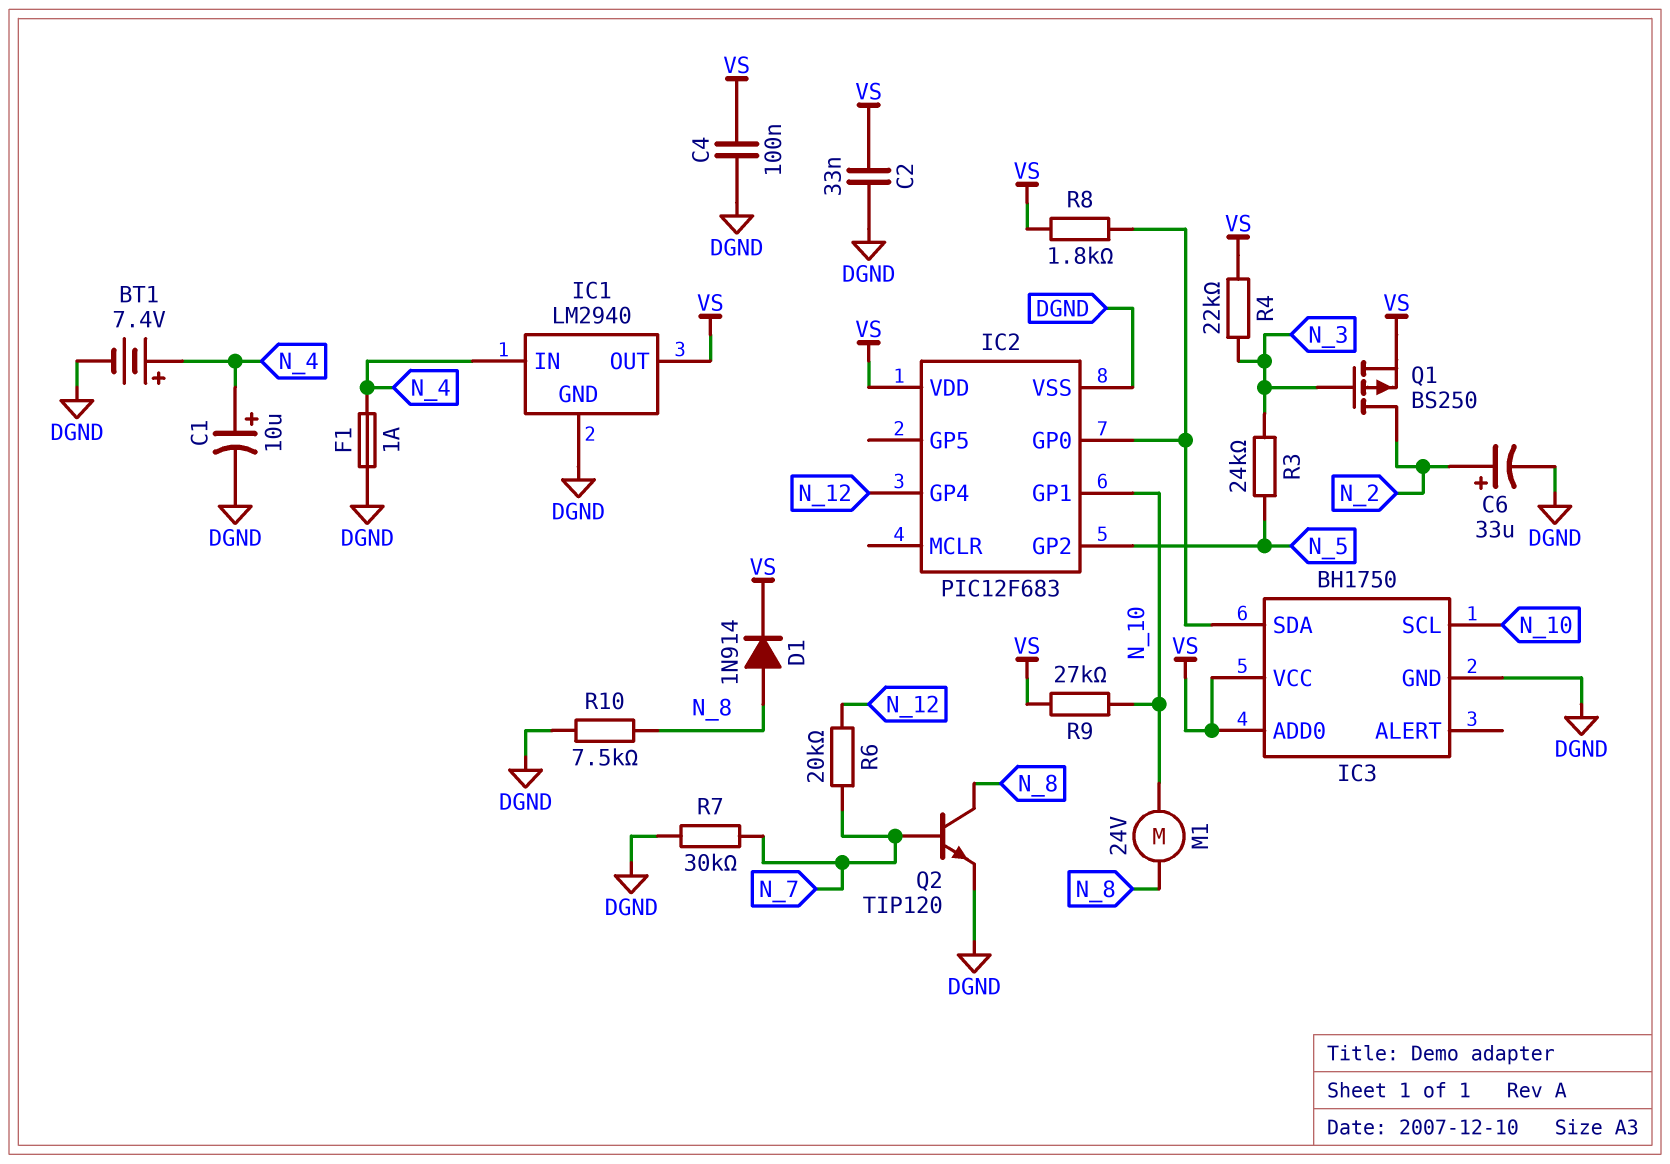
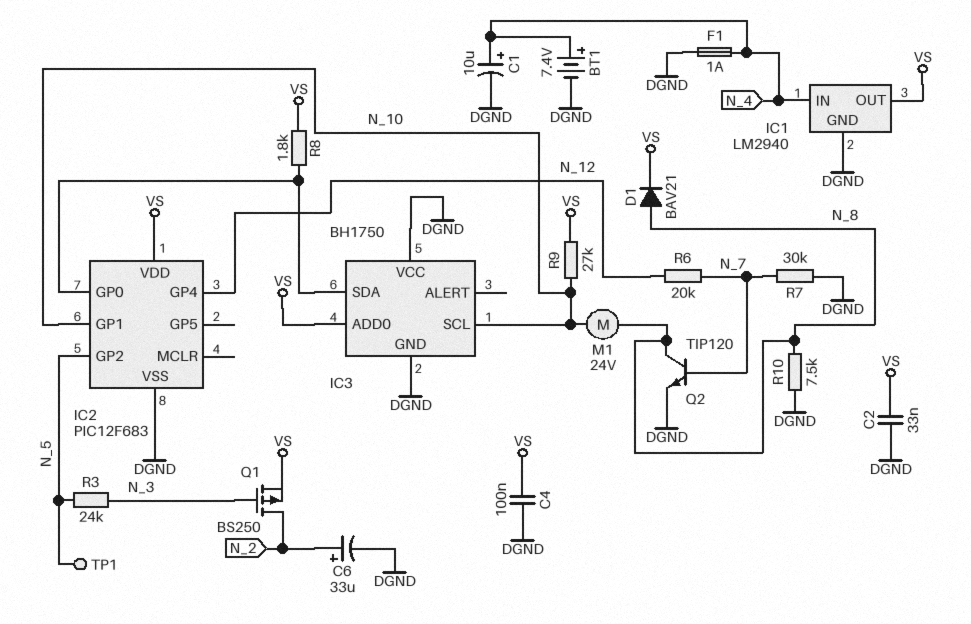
D1: diode 1N914 (A N_8, K VS) -> diode BAV21 (A N_8, K VS)
IC3 pin VCC: VS -> DGND
R4: 22k (N_3, VS) -> none
TP1: none -> test point (N_5)

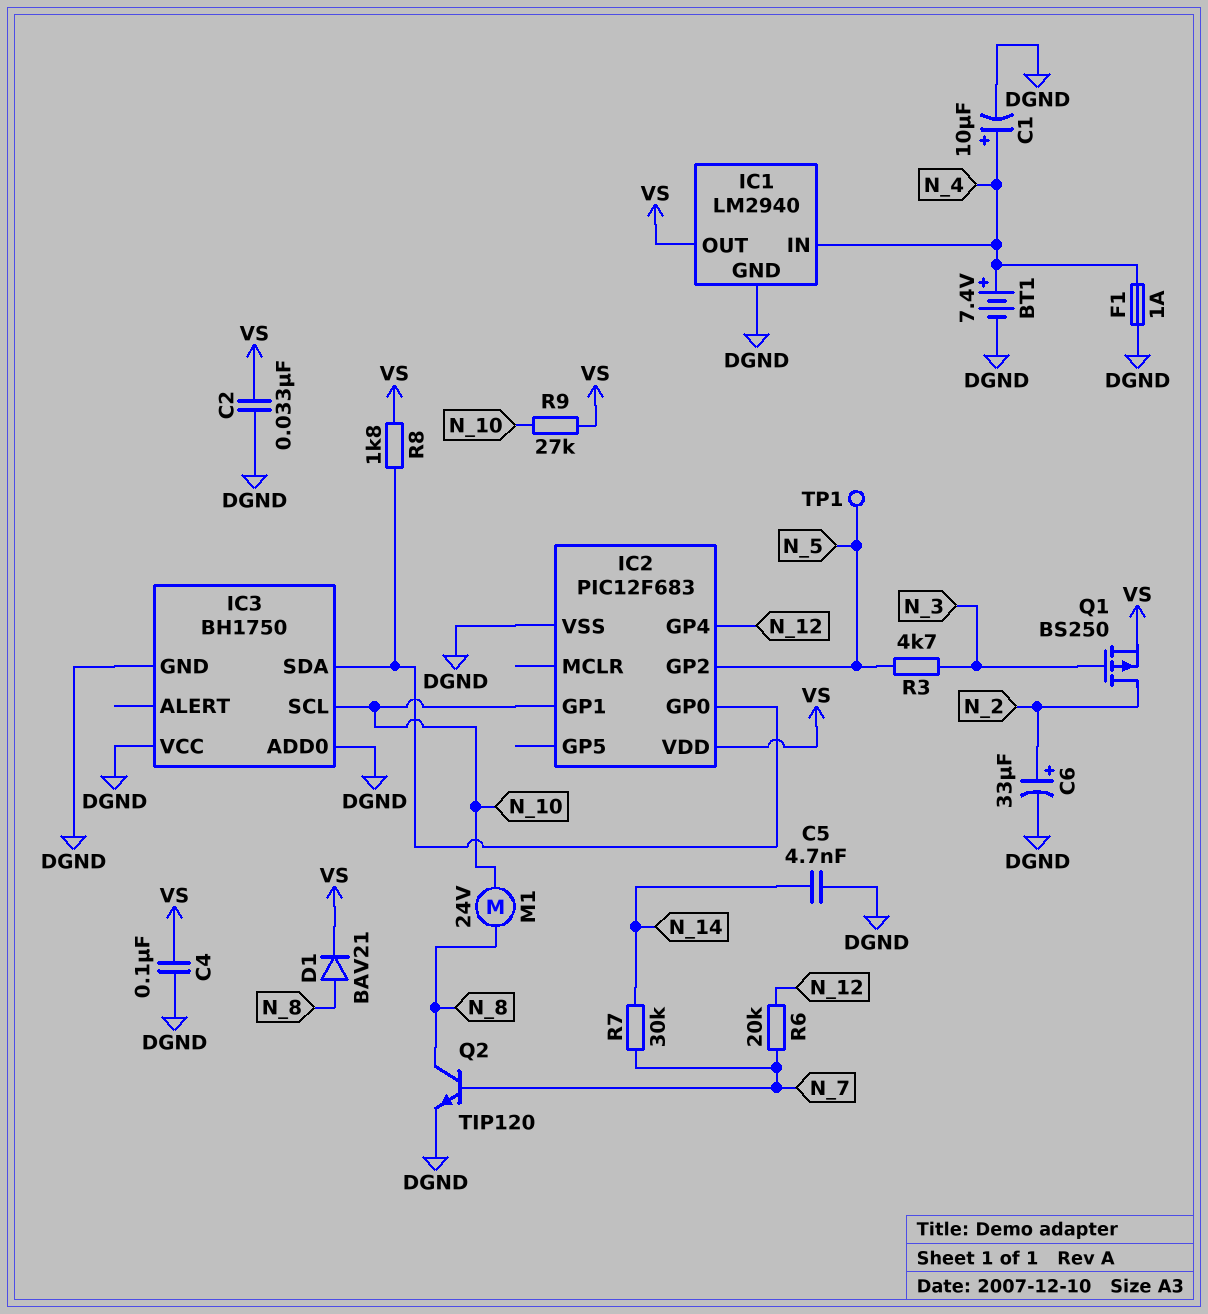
C5: none -> 4.7nF (DGND, N_14)
IC3 pin ADD0: VS -> DGND
R3: 24k (N_3, N_5) -> 4.7k (N_3, N_5)
R7: 30k (DGND, N_7) -> 30k (N_7, N_14)
R10: 7.5k (DGND, N_8) -> none

